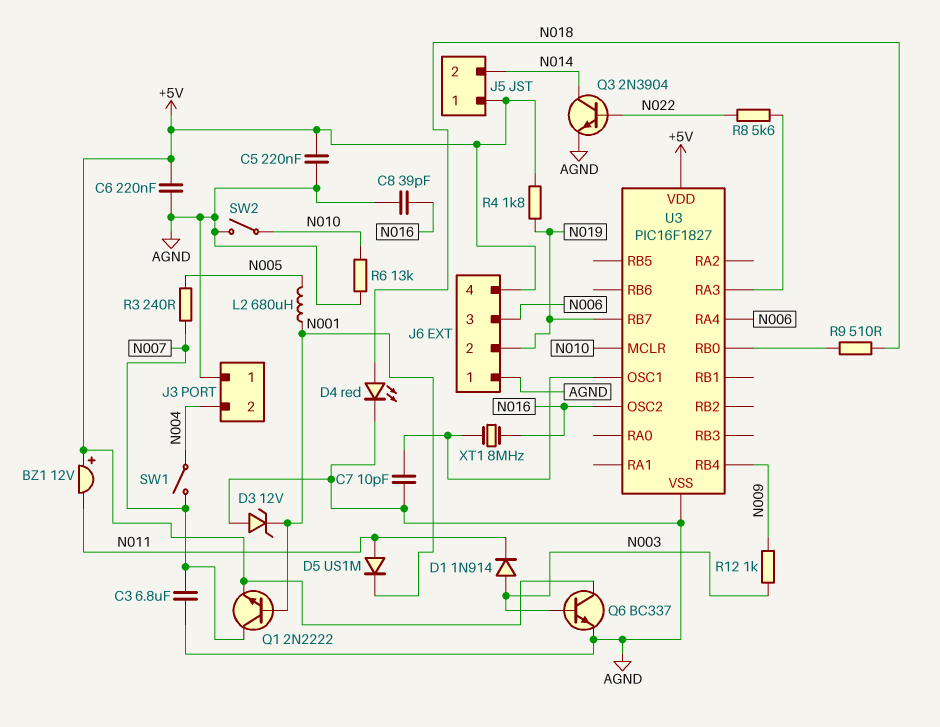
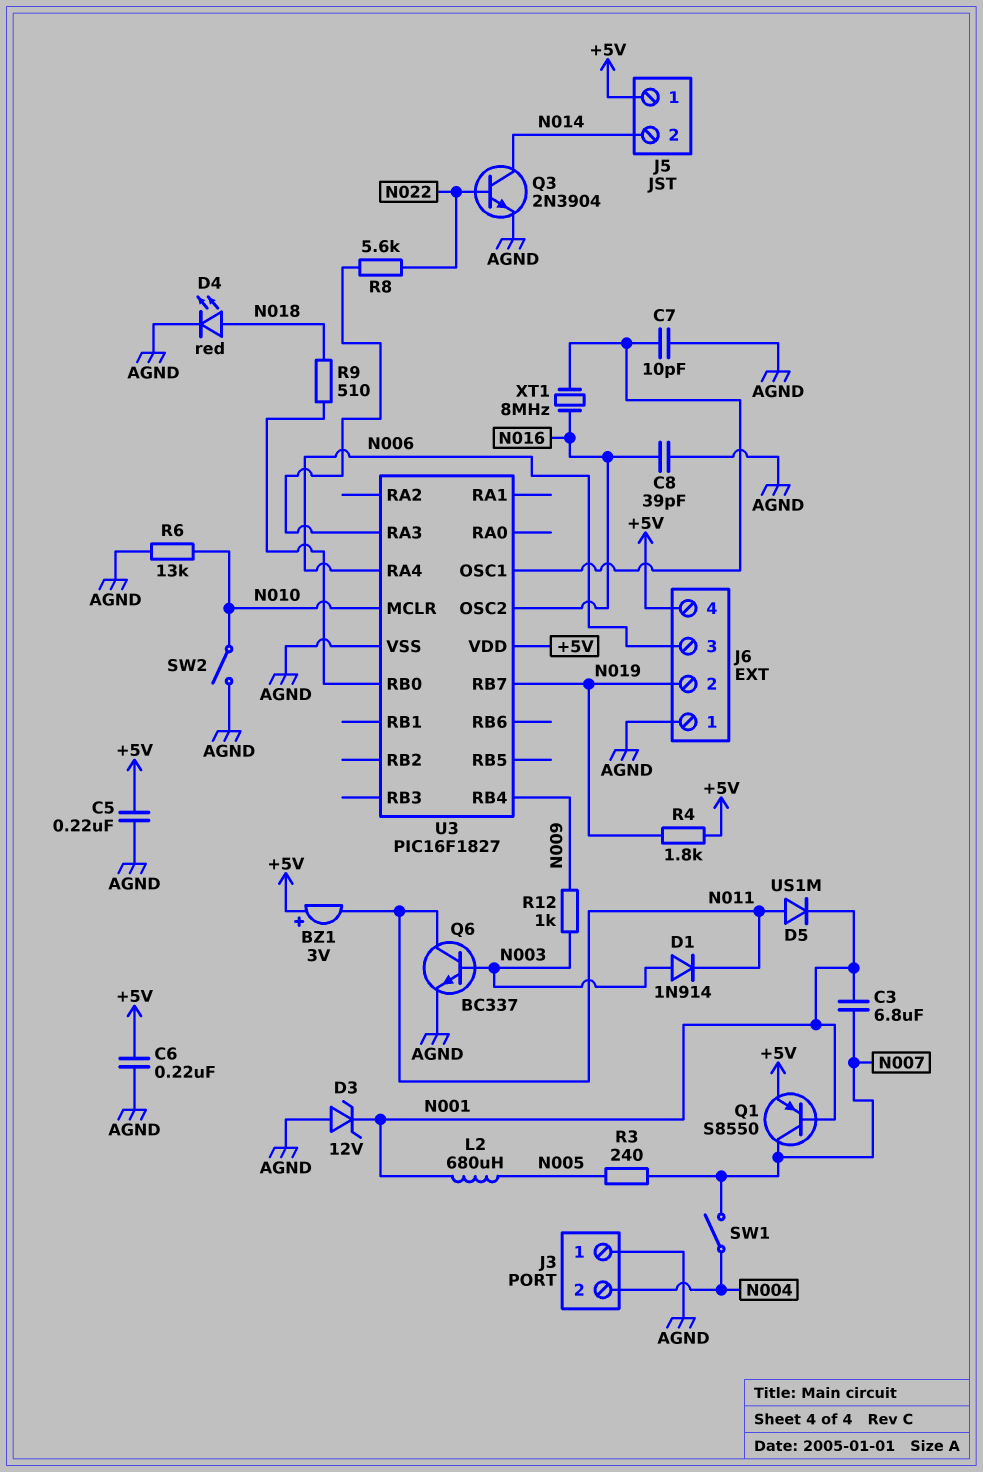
BZ1: buzzer 12V (plus +5V, minus N011) -> buzzer 3V (plus +5V, minus N011)
C3: 6.8uF (AGND, N007) -> 6.8uF (N001, N007)
Q1: NPN 2N2222 (B N001, C N007, E +5V) -> PNP S8550 (B N001, C N007, E +5V)
Q6: NPN BC337 (B N003, C +5V, E AGND) -> NPN BC337 (B N003, C N011, E AGND)

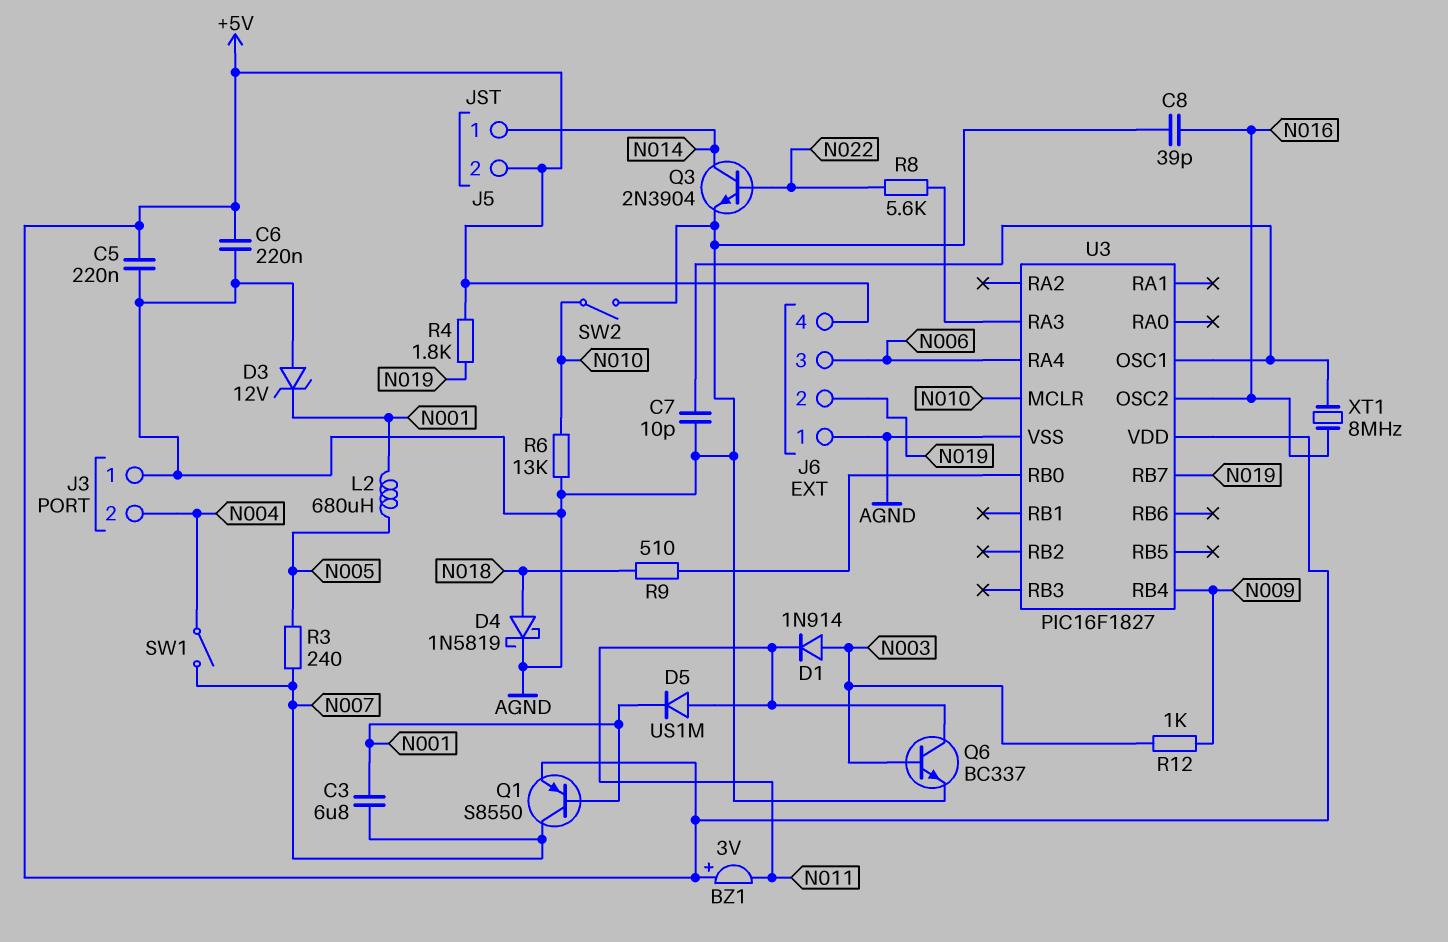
D4: LED red (A N018, K AGND) -> schottky 1N5819 (A N018, K AGND)
J5 pin 1: +5V -> N014
J5 pin 2: N014 -> +5V

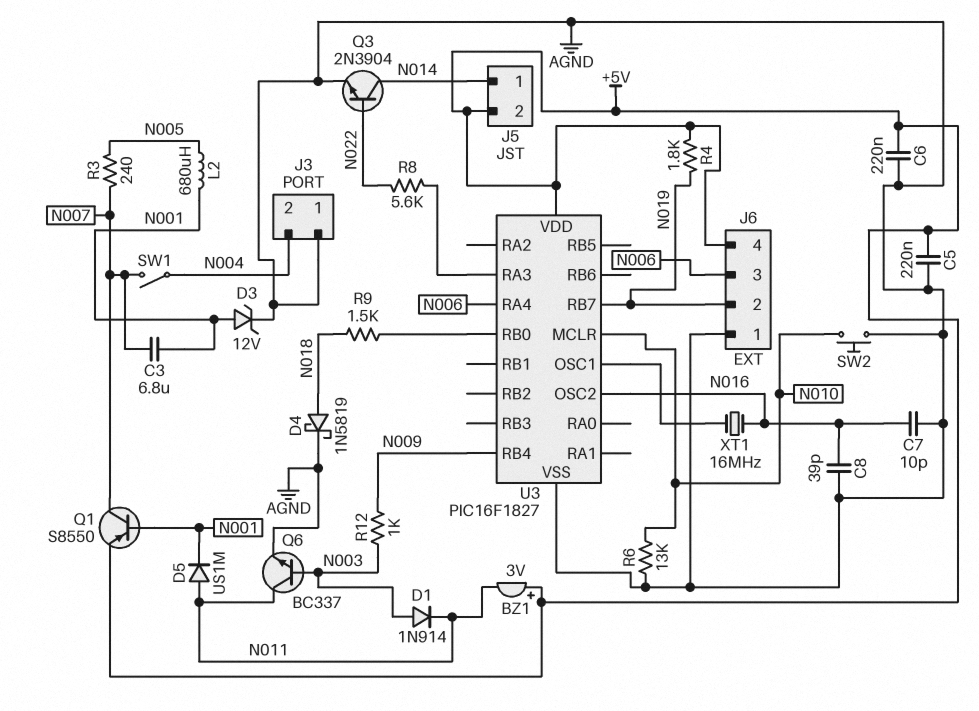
C7: 10pF (AGND, U3/OSC1) -> 10pF (AGND, N016)
D3: zener 12V (A AGND, K N001) -> zener 12V (A N001, K AGND)
R9: 510 (N018, U3/RB0) -> 1.5k (N018, U3/RB0)
SW2: switch (AGND, N010) -> button (AGND, N010)
XT1: 8MHz (N016, U3/OSC1) -> 16MHz (N016, U3/OSC1)

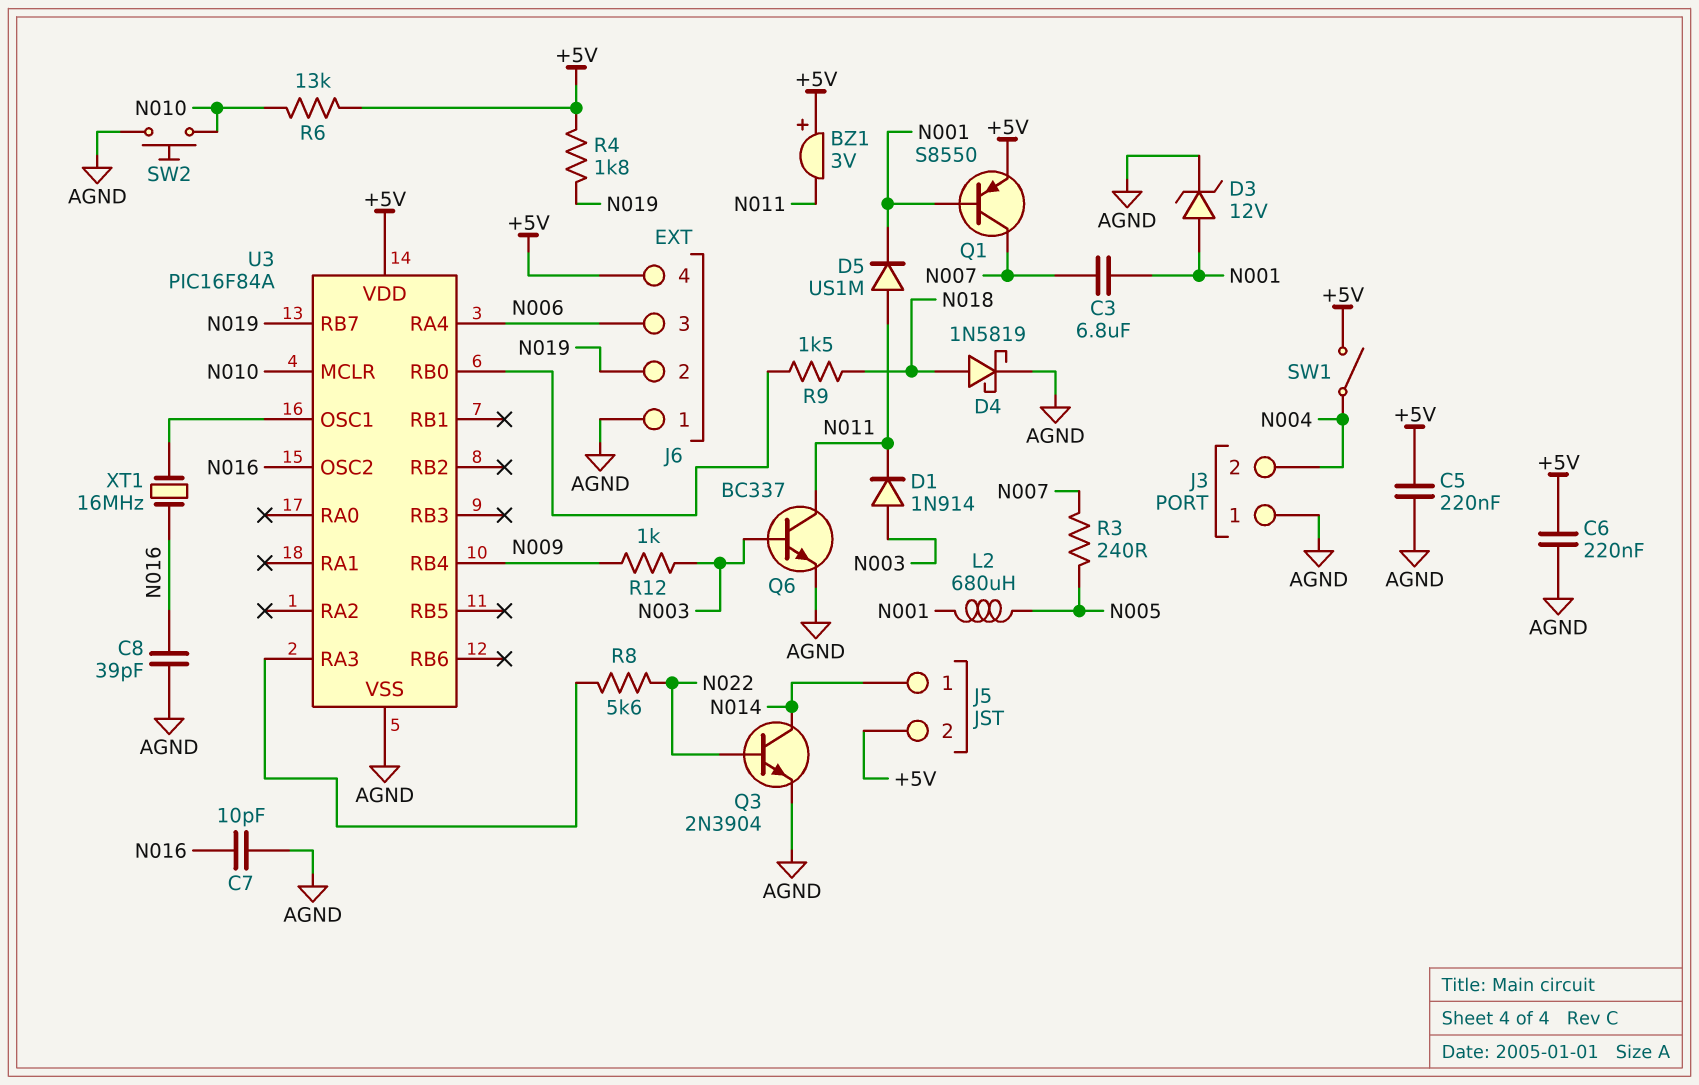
R6: 13k (AGND, N010) -> 13k (+5V, N010)
SW1: switch (N004, N007) -> switch (+5V, N004)
U3: PIC16F1827 -> PIC16F84A

